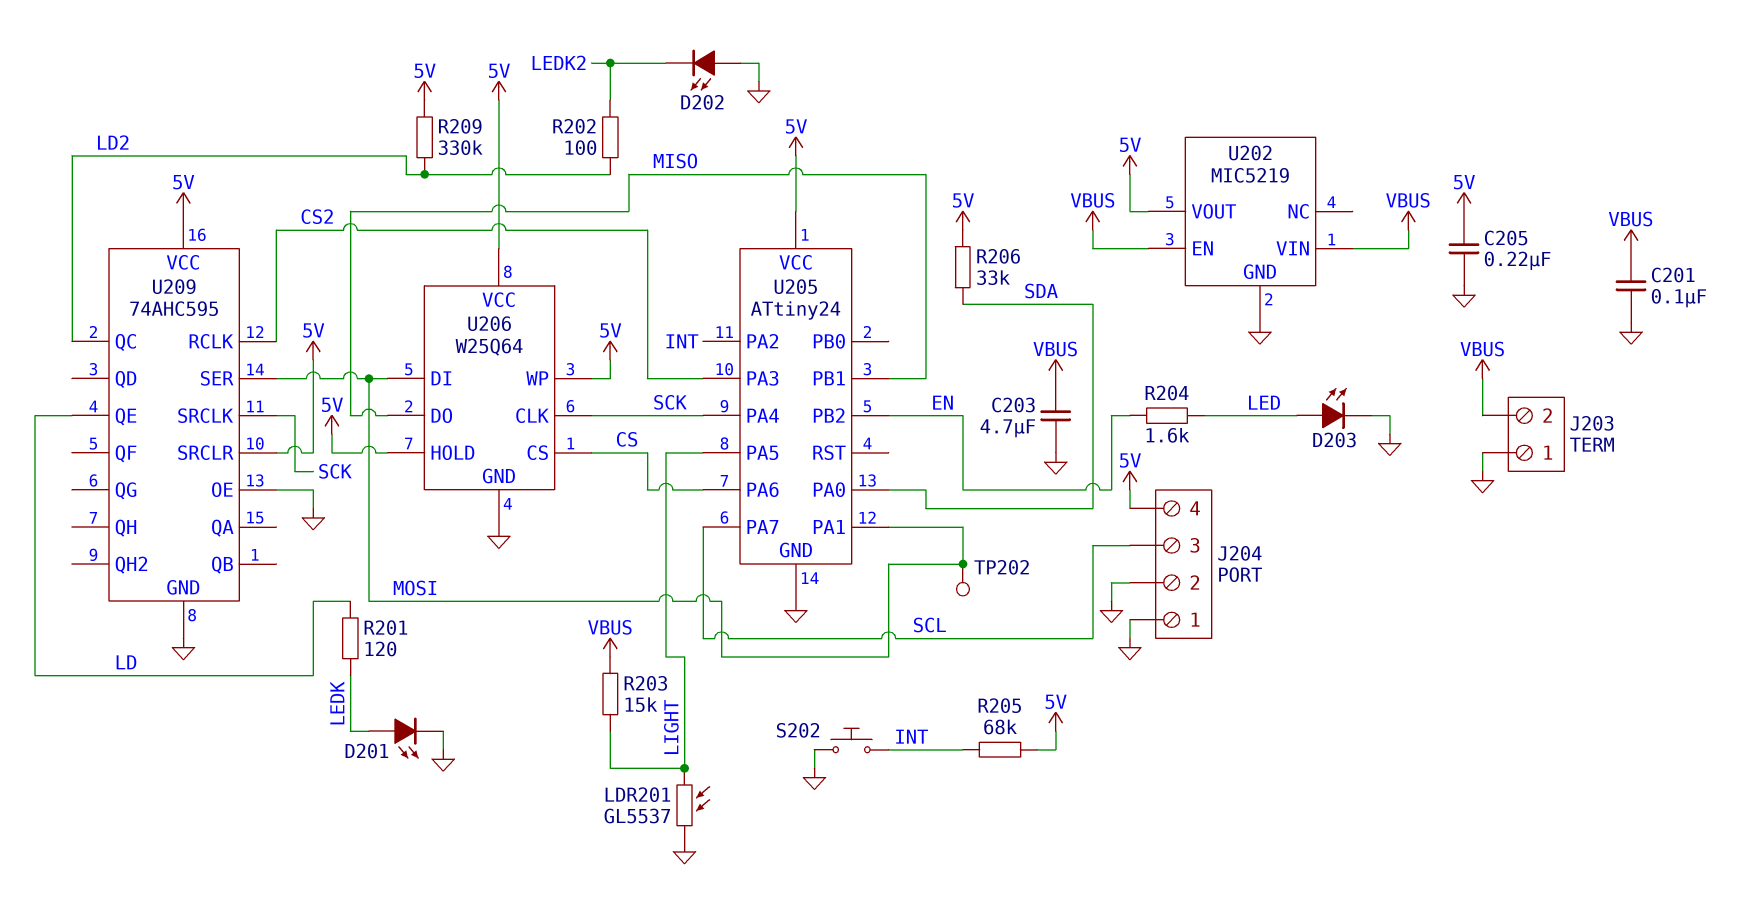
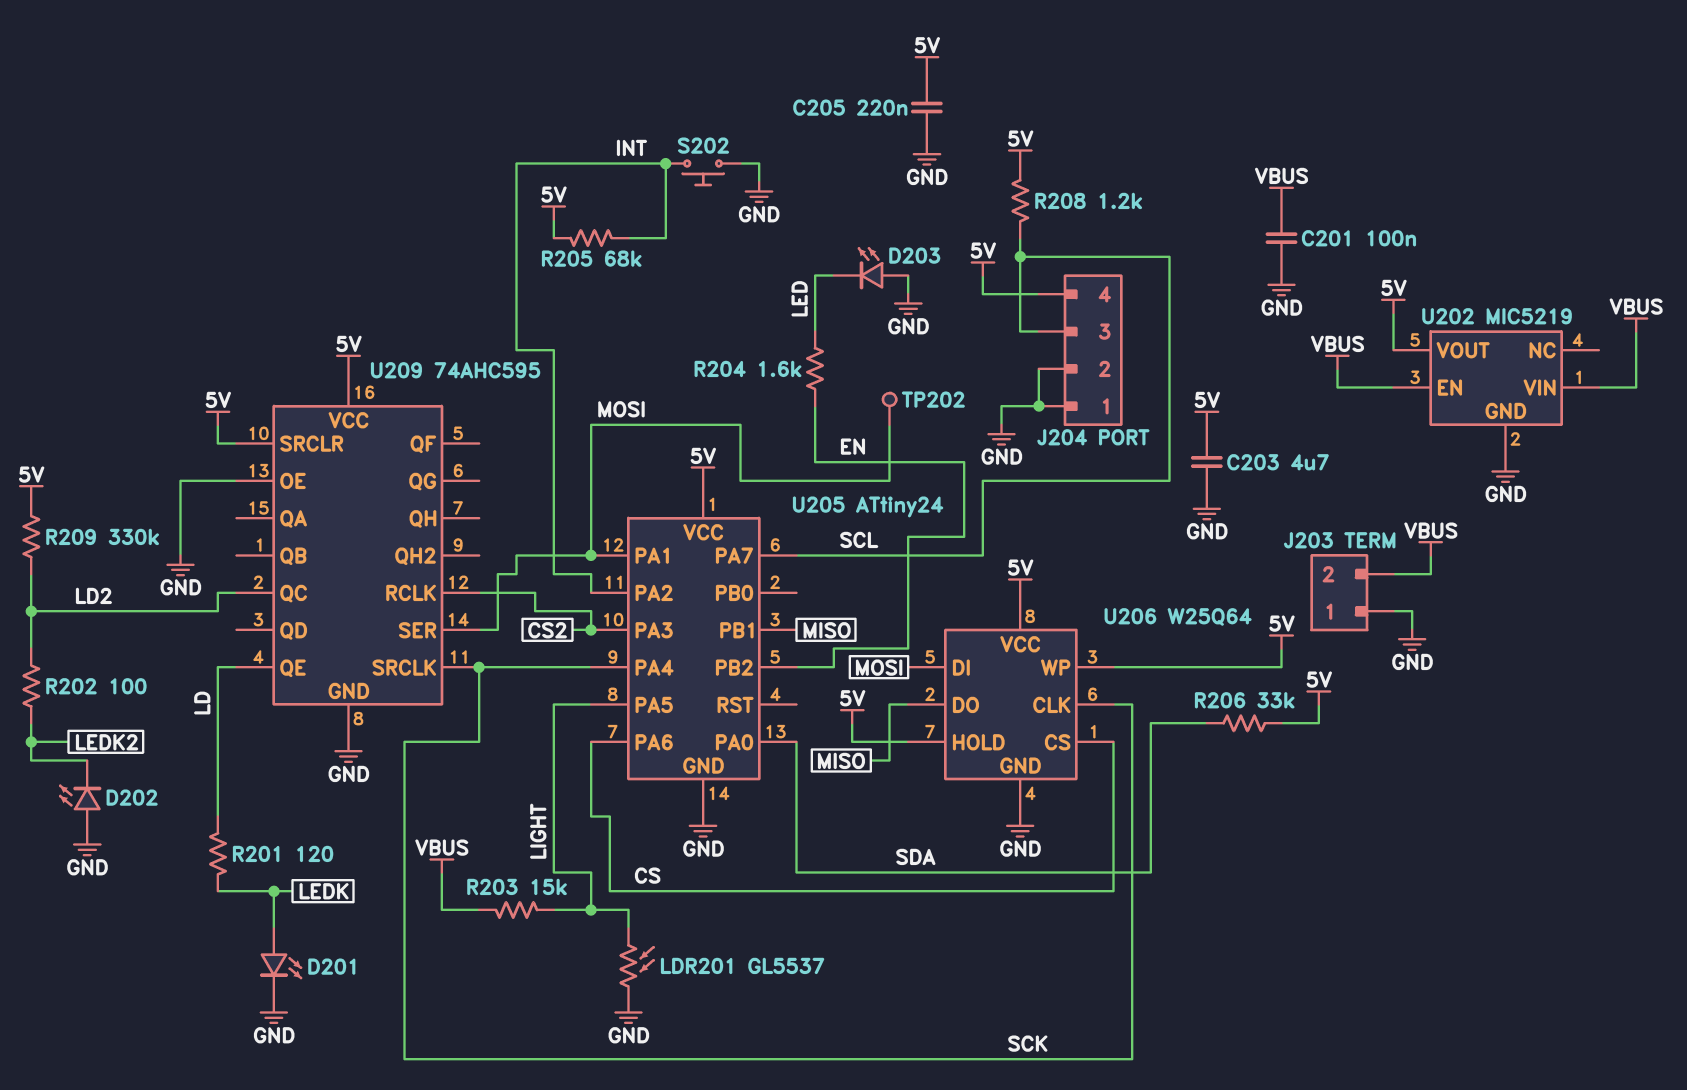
C203: 4.7uF (GND, VBUS) -> 4.7uF (5V, GND)
D203: LED (A LED, K GND) -> LED (A GND, K LED)
R208: none -> 1.2k (5V, SCL)

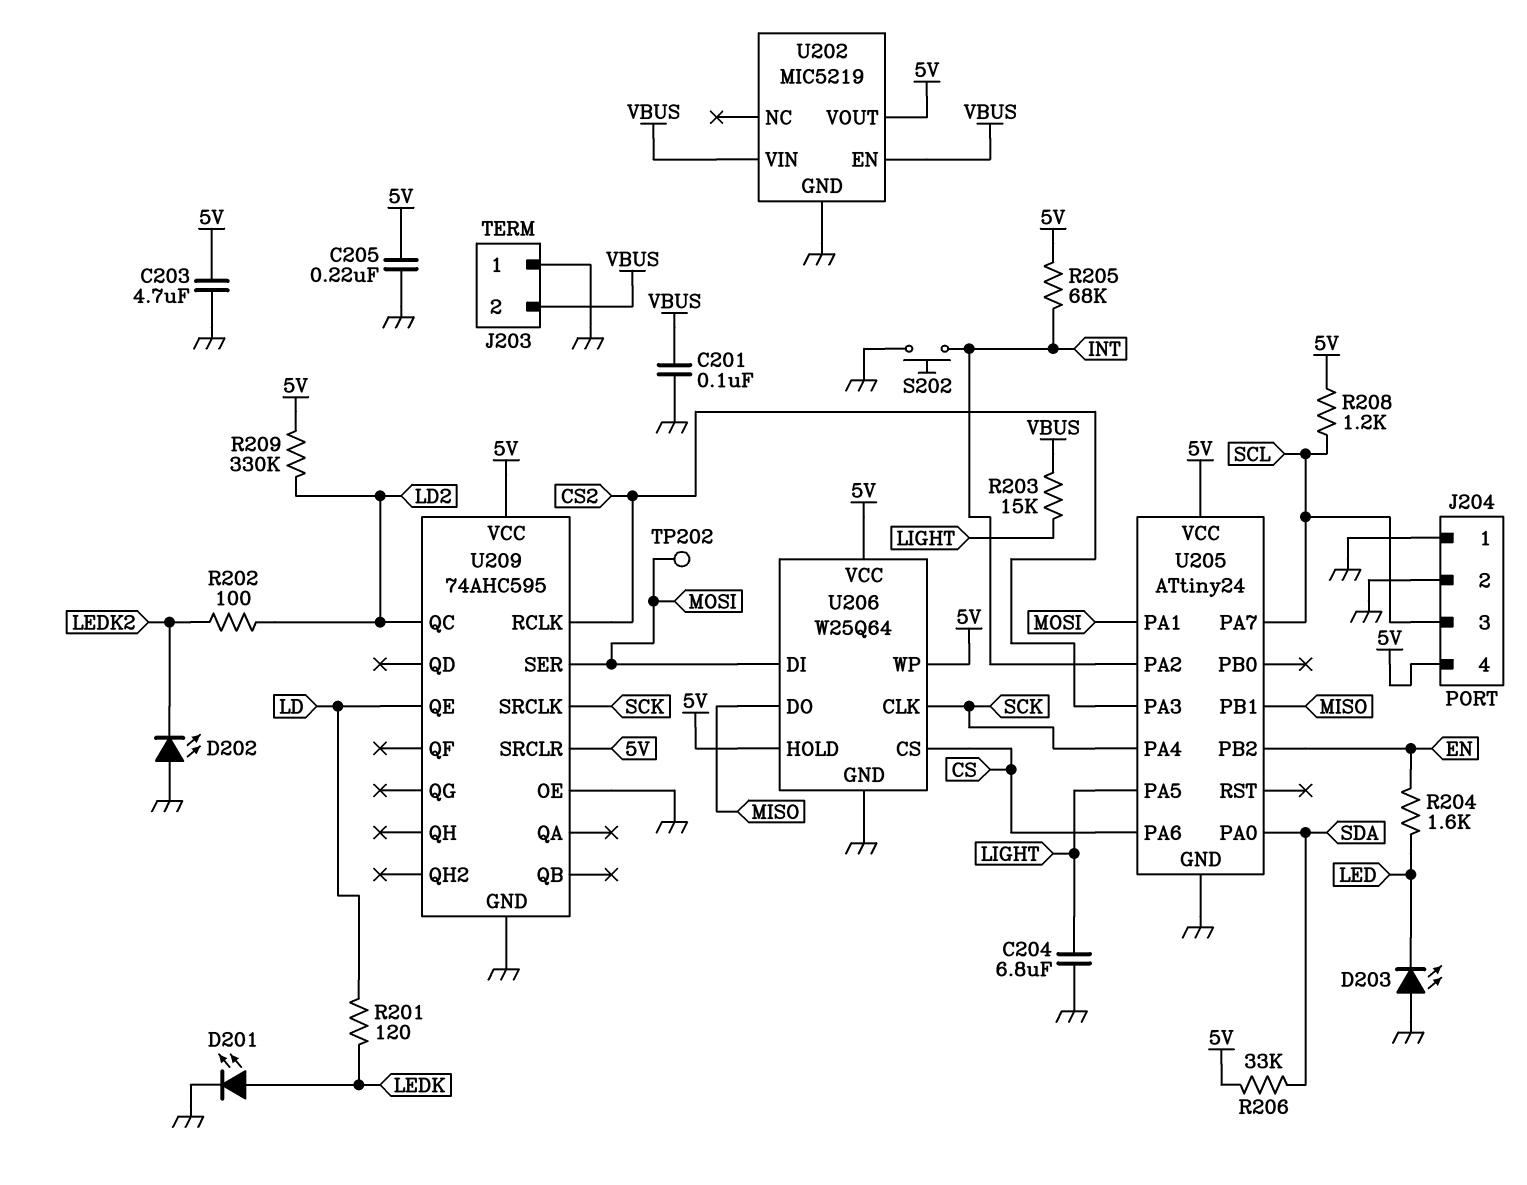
C204: none -> 6.8uF (GND, LIGHT)
LDR201: GL5537 (GND, LIGHT) -> none

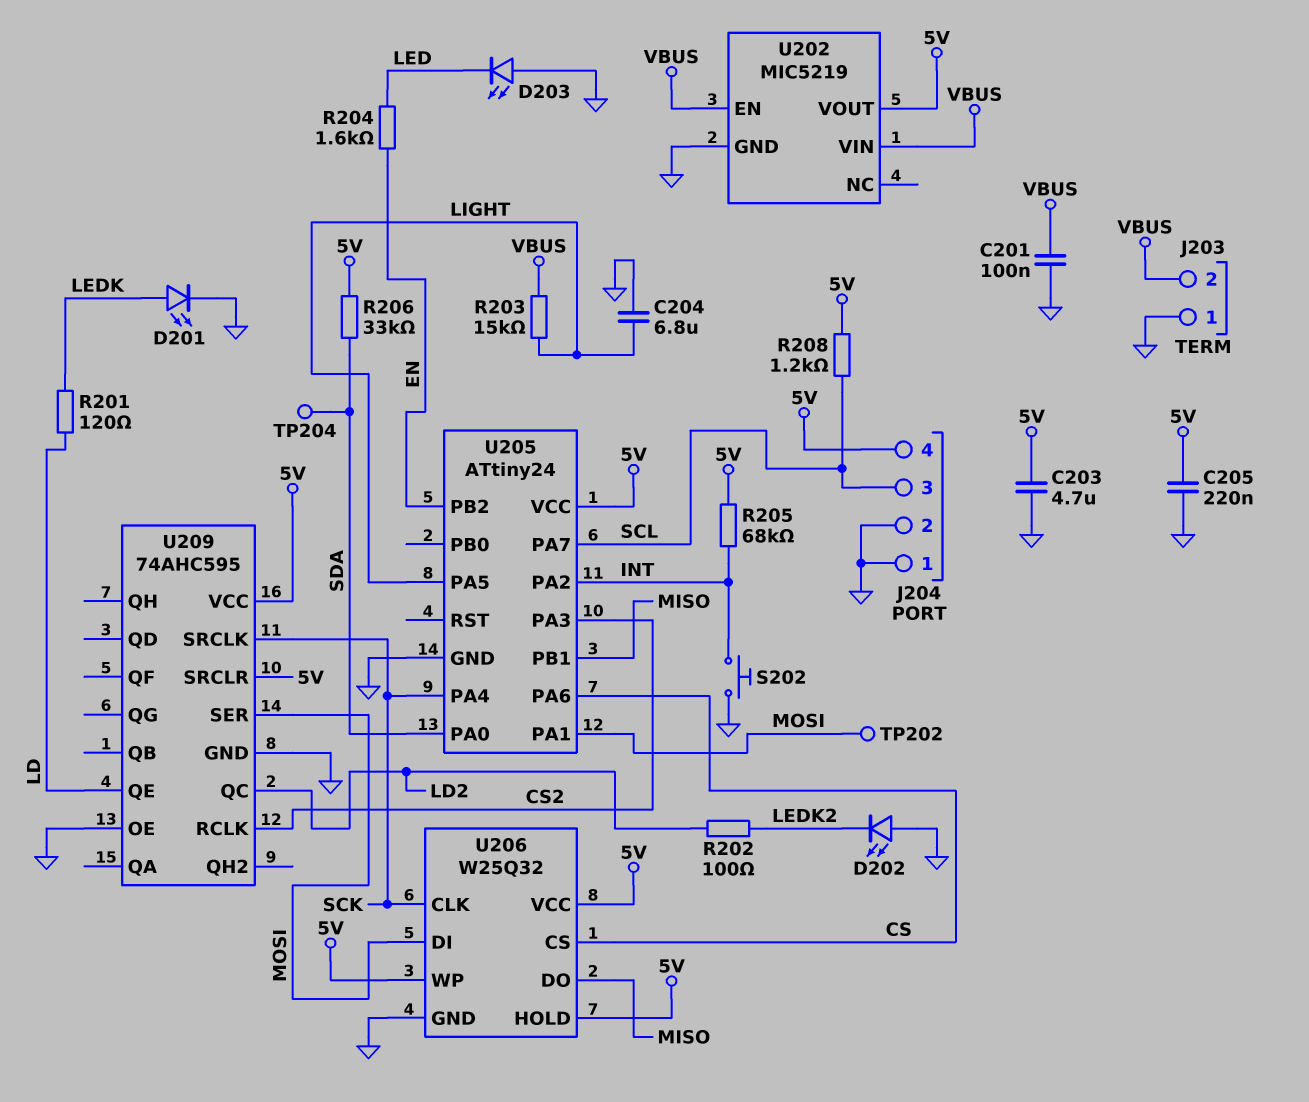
R209: 330k (5V, LD2) -> none
TP204: none -> test point (SDA)
U206: W25Q64 -> W25Q32

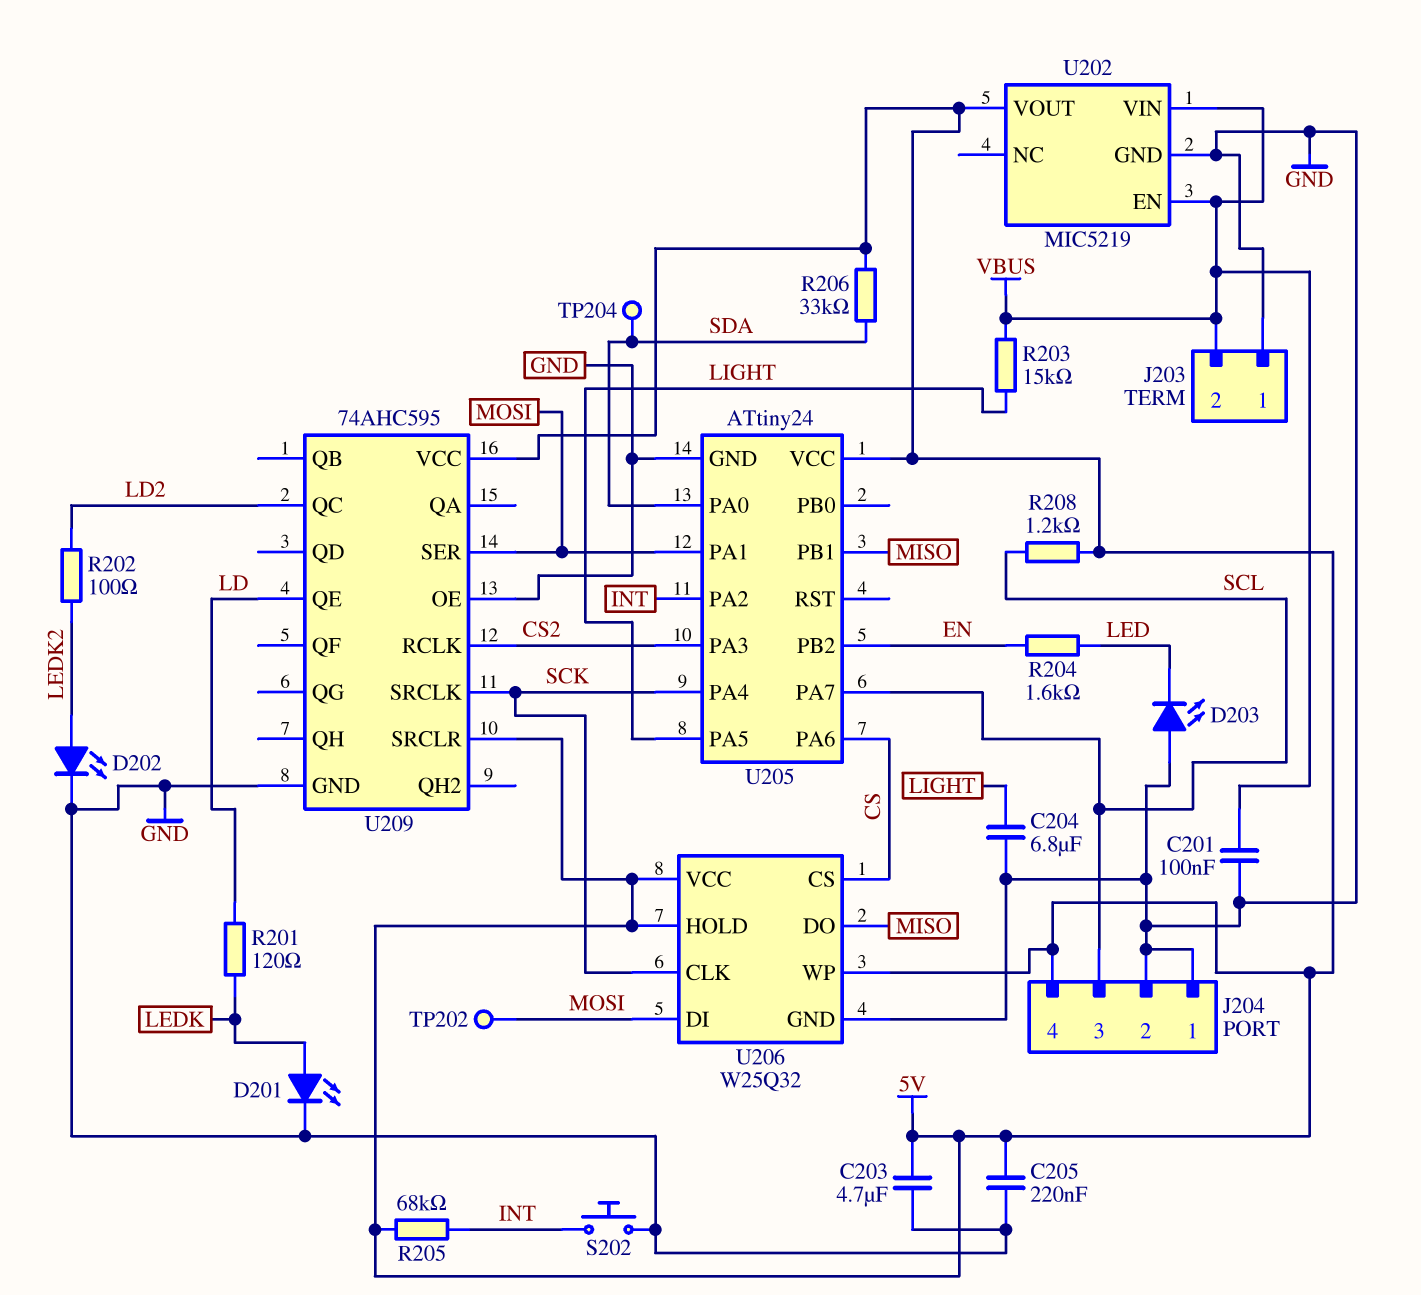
D202: LED (A GND, K LEDK2) -> LED (A LEDK2, K GND)

